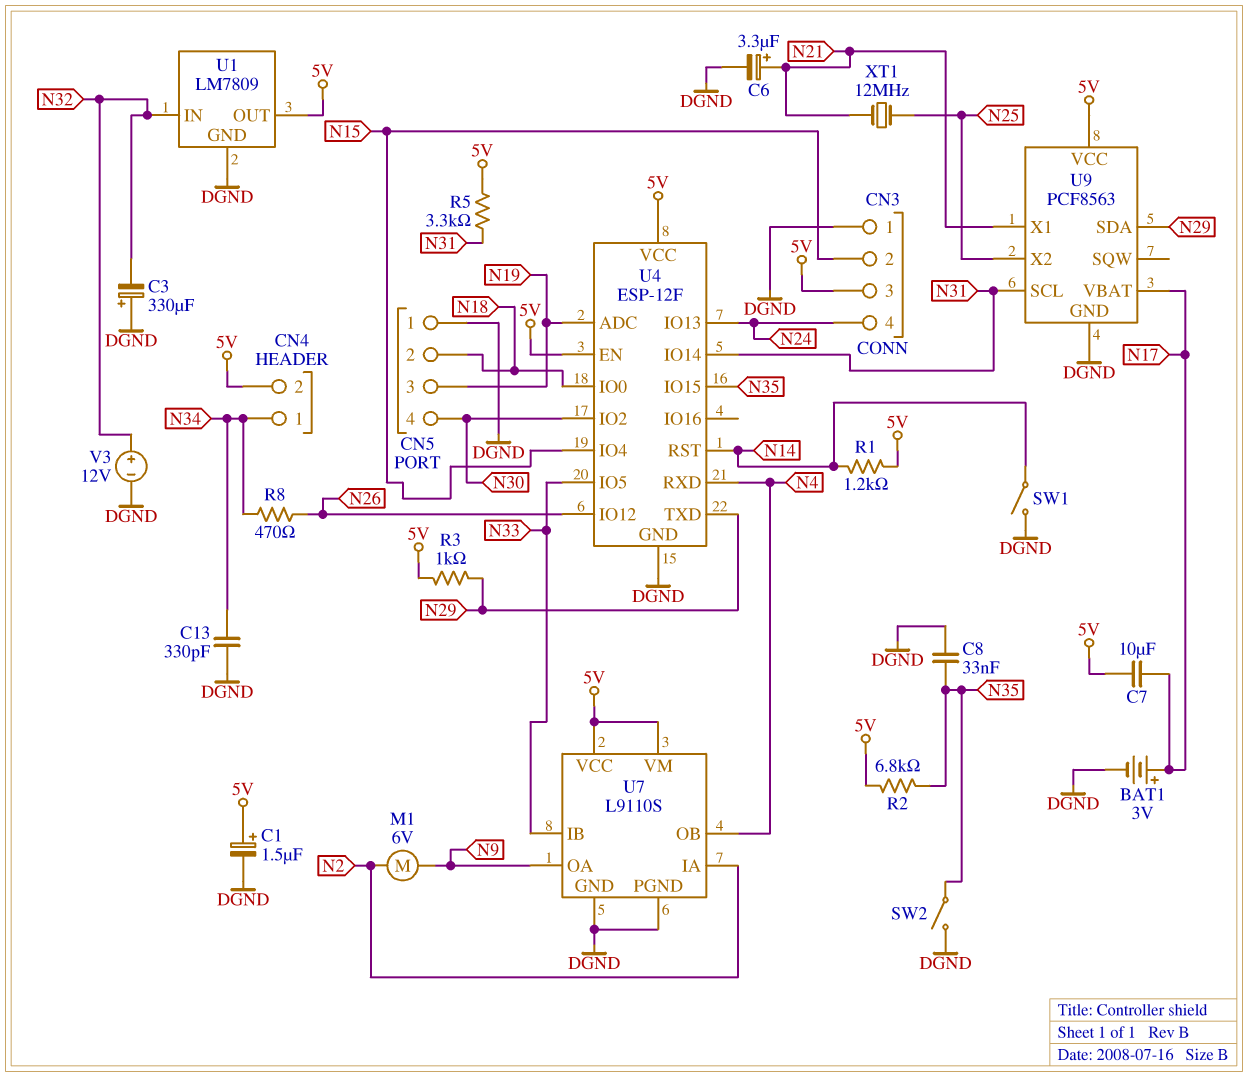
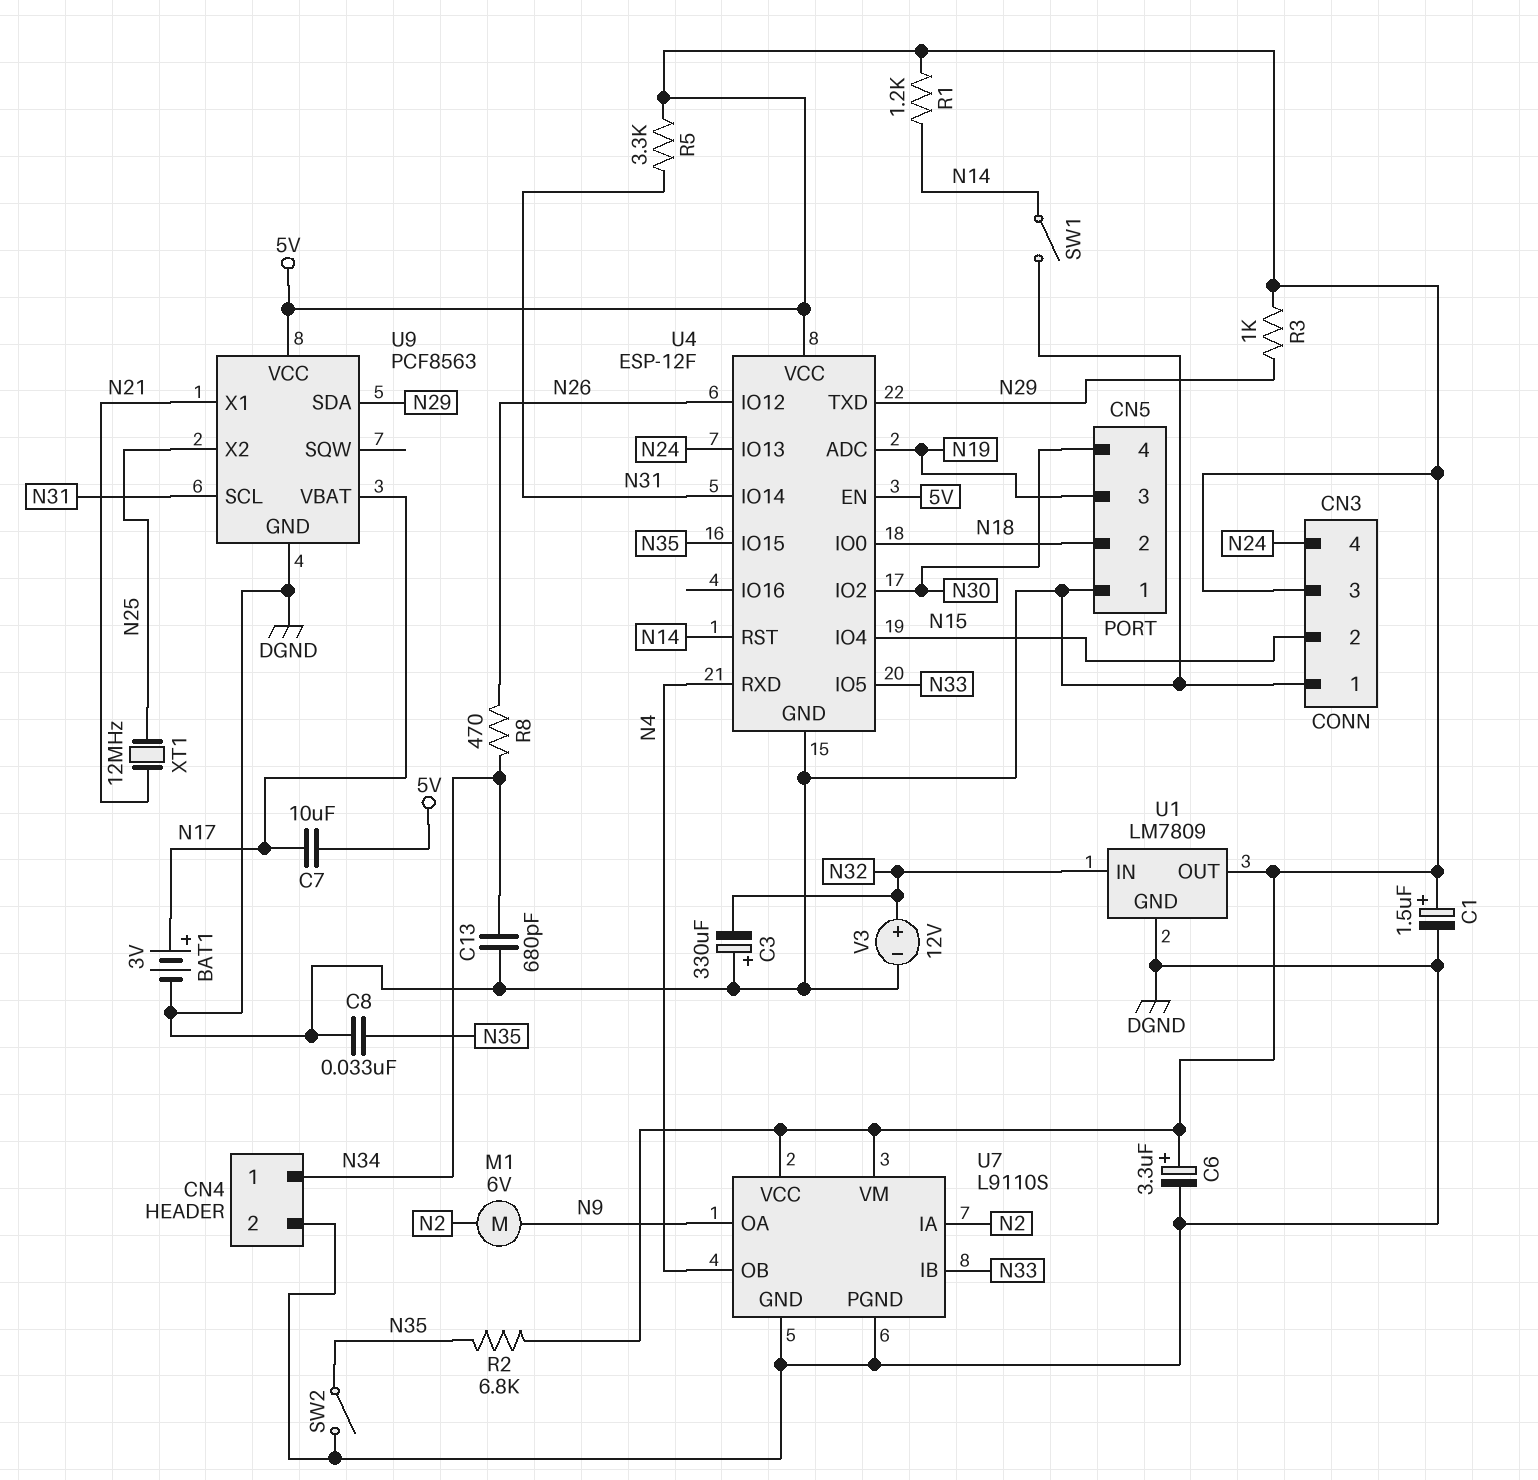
C6: 3.3uF (plus N21, minus DGND) -> 3.3uF (plus 5V, minus DGND)
C13: 330pF (DGND, N34) -> 680pF (DGND, N34)
CN4 pin 2: 5V -> DGND

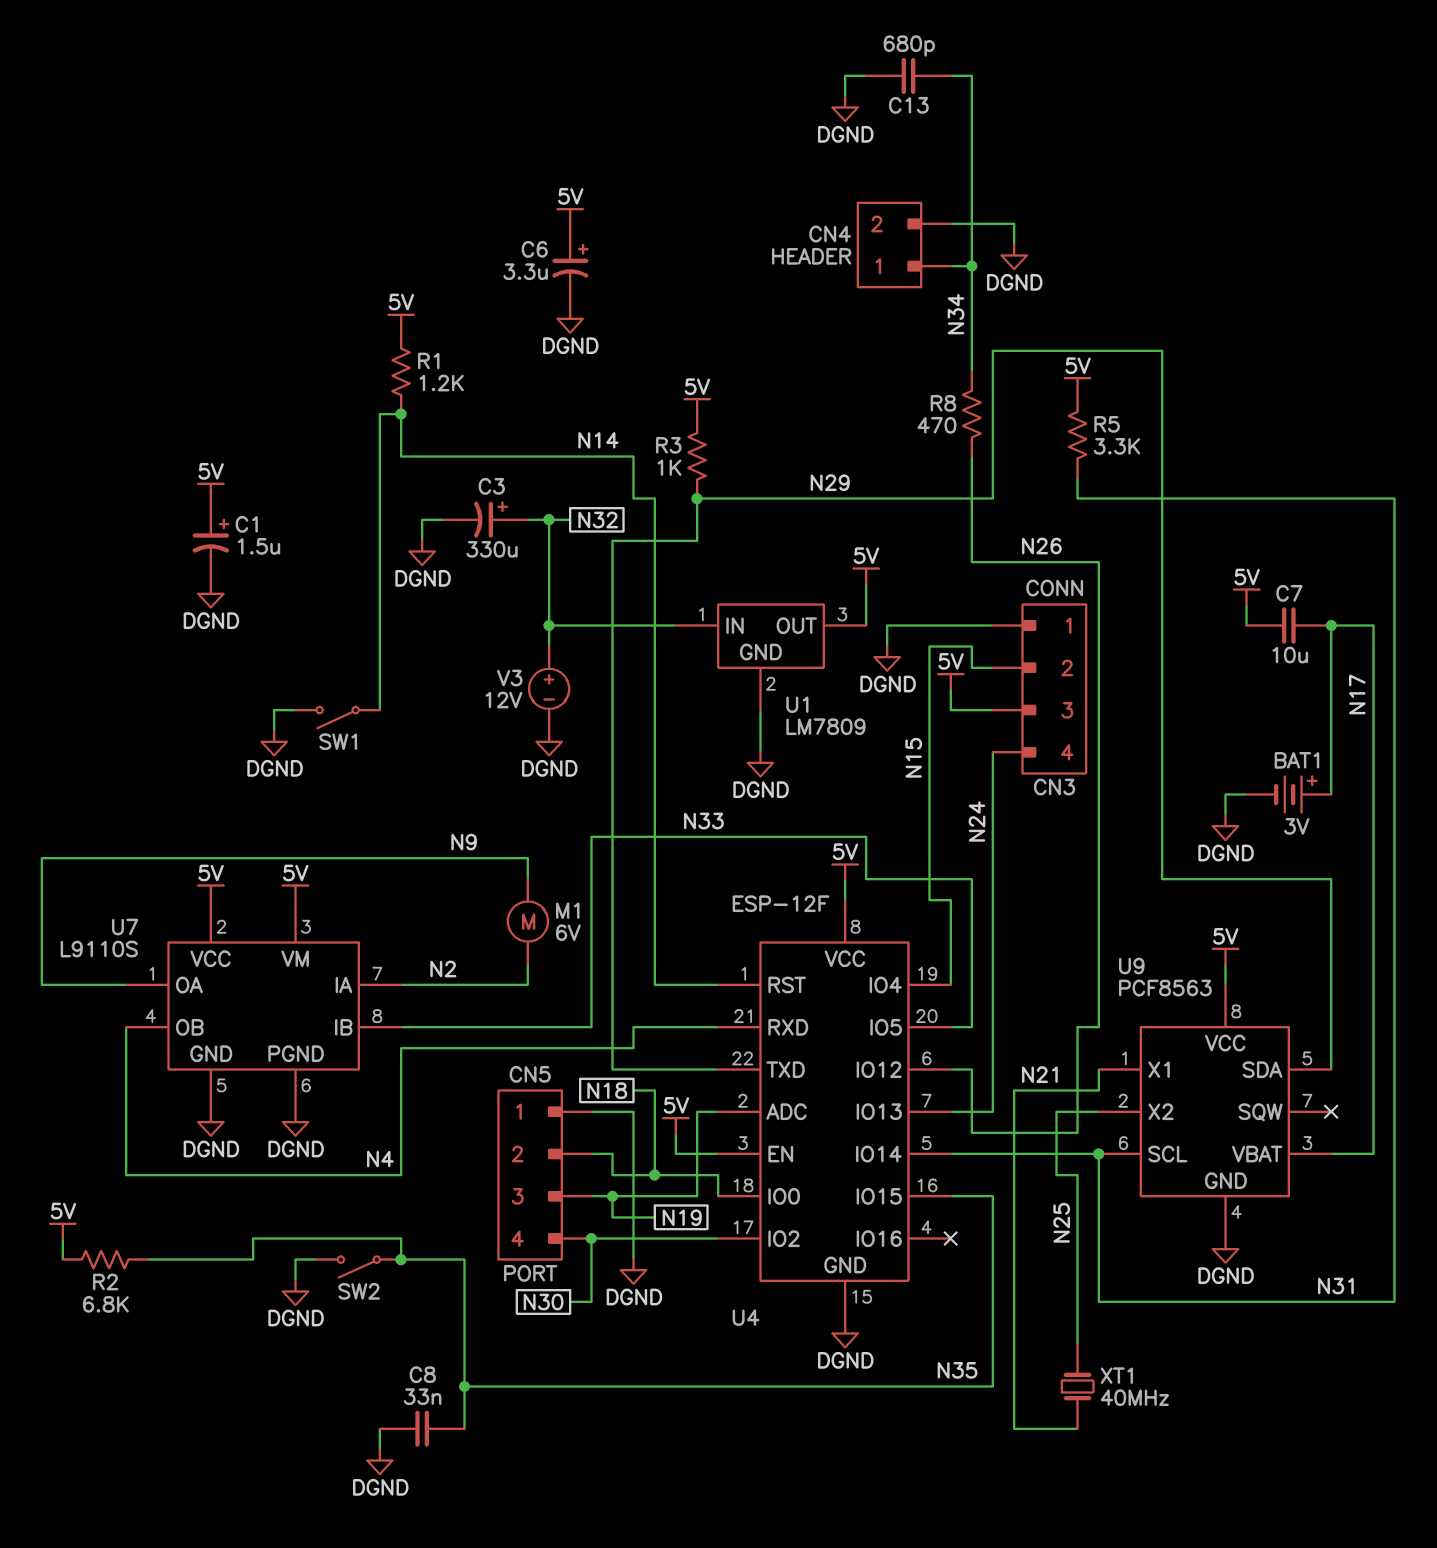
C3: 330uF (plus DGND, minus N32) -> 330uF (plus N32, minus DGND)
XT1: 12MHz (N21, N25) -> 40MHz (N21, N25)

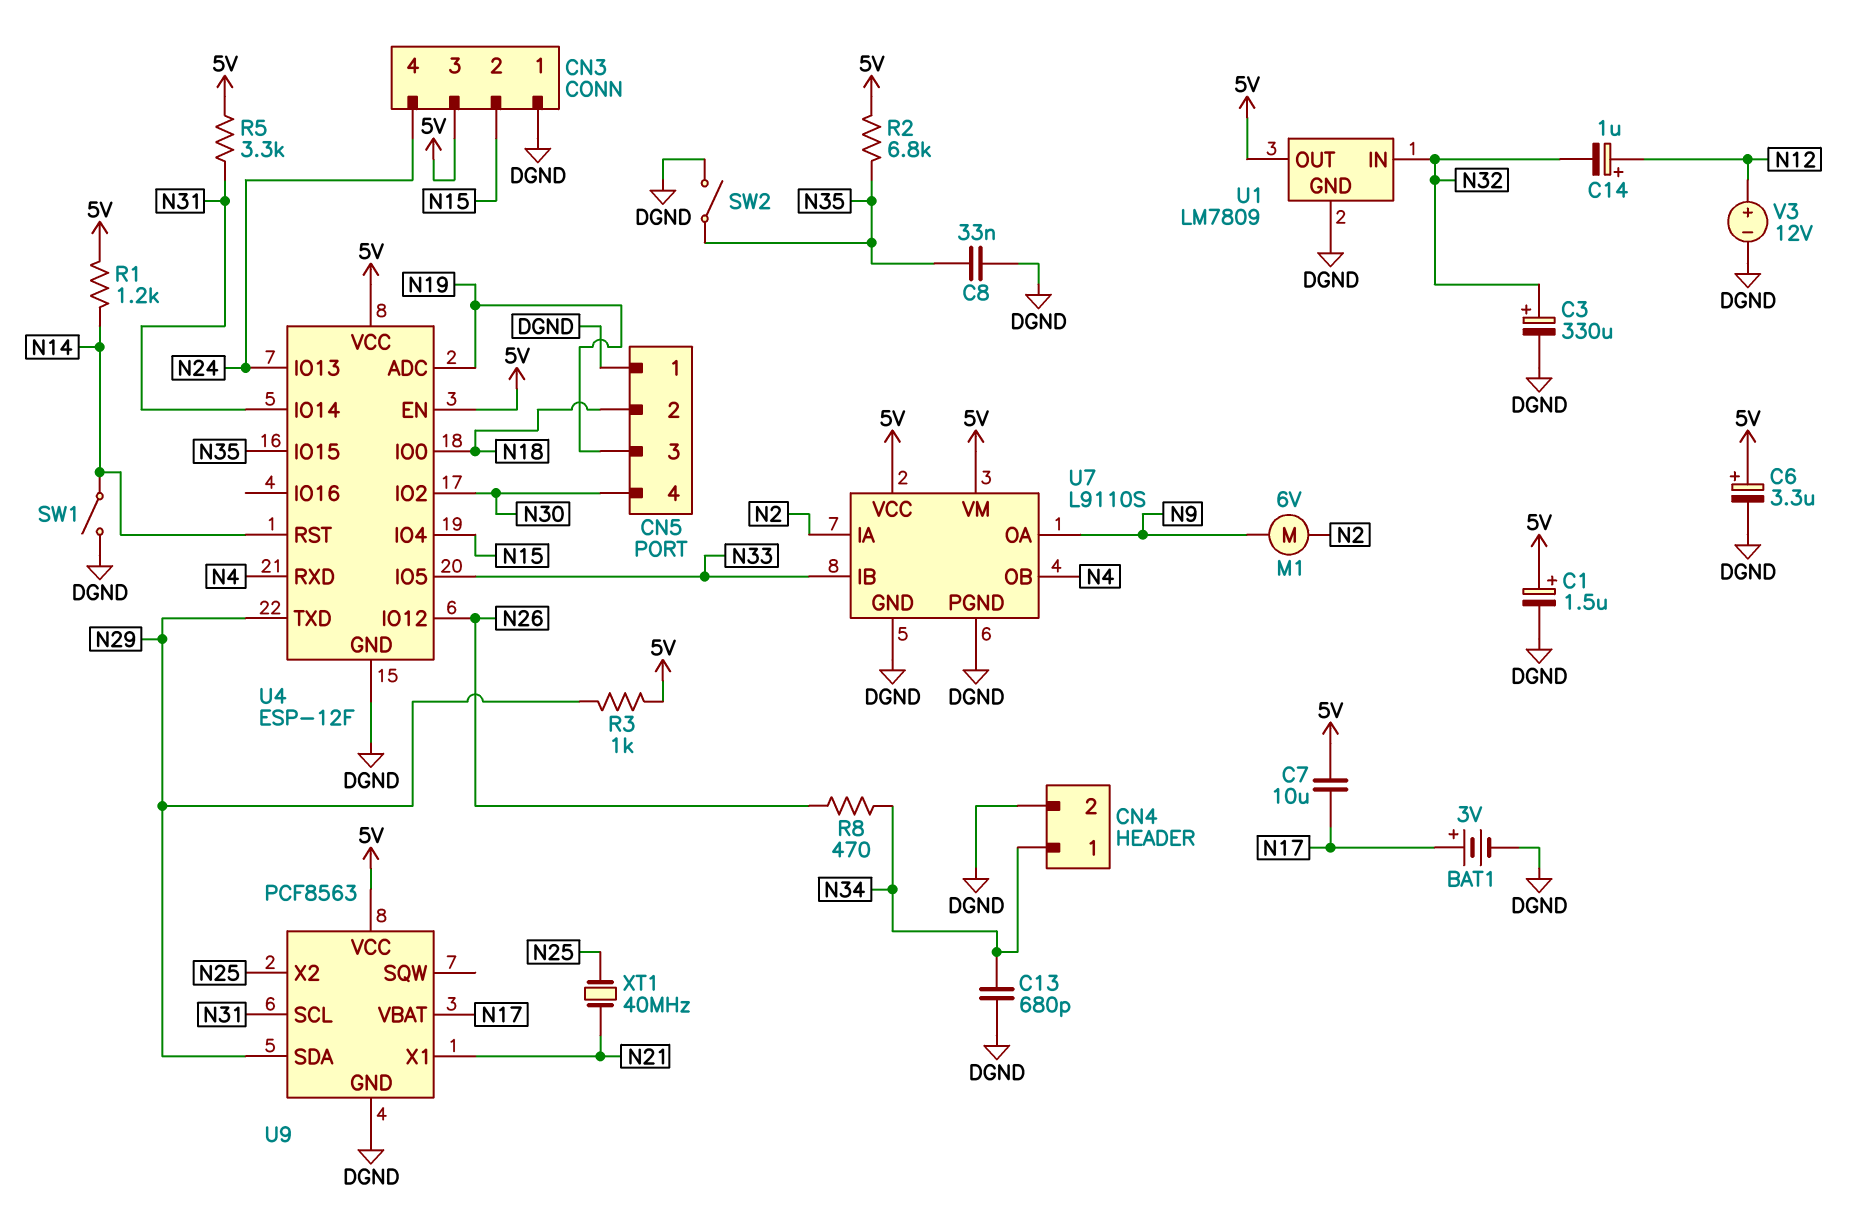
C14: none -> 1uF (plus N12, minus N32)
V3: 12V (plus N32, minus DGND) -> 12V (plus N12, minus DGND)

